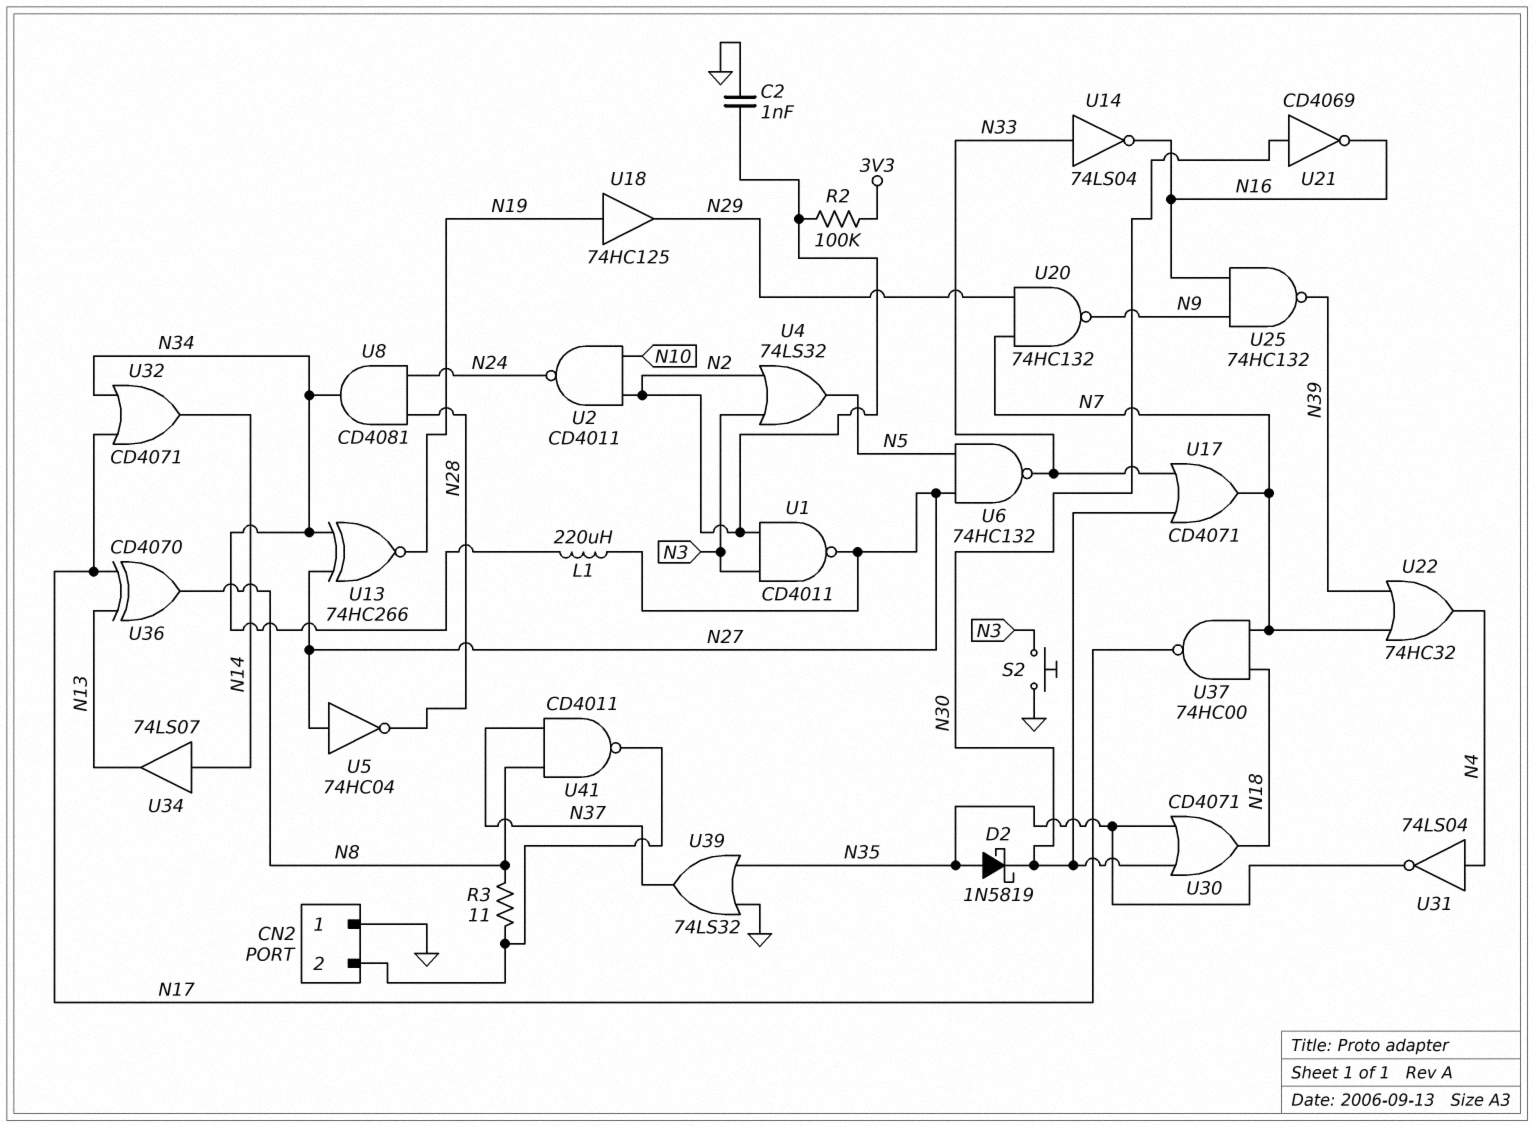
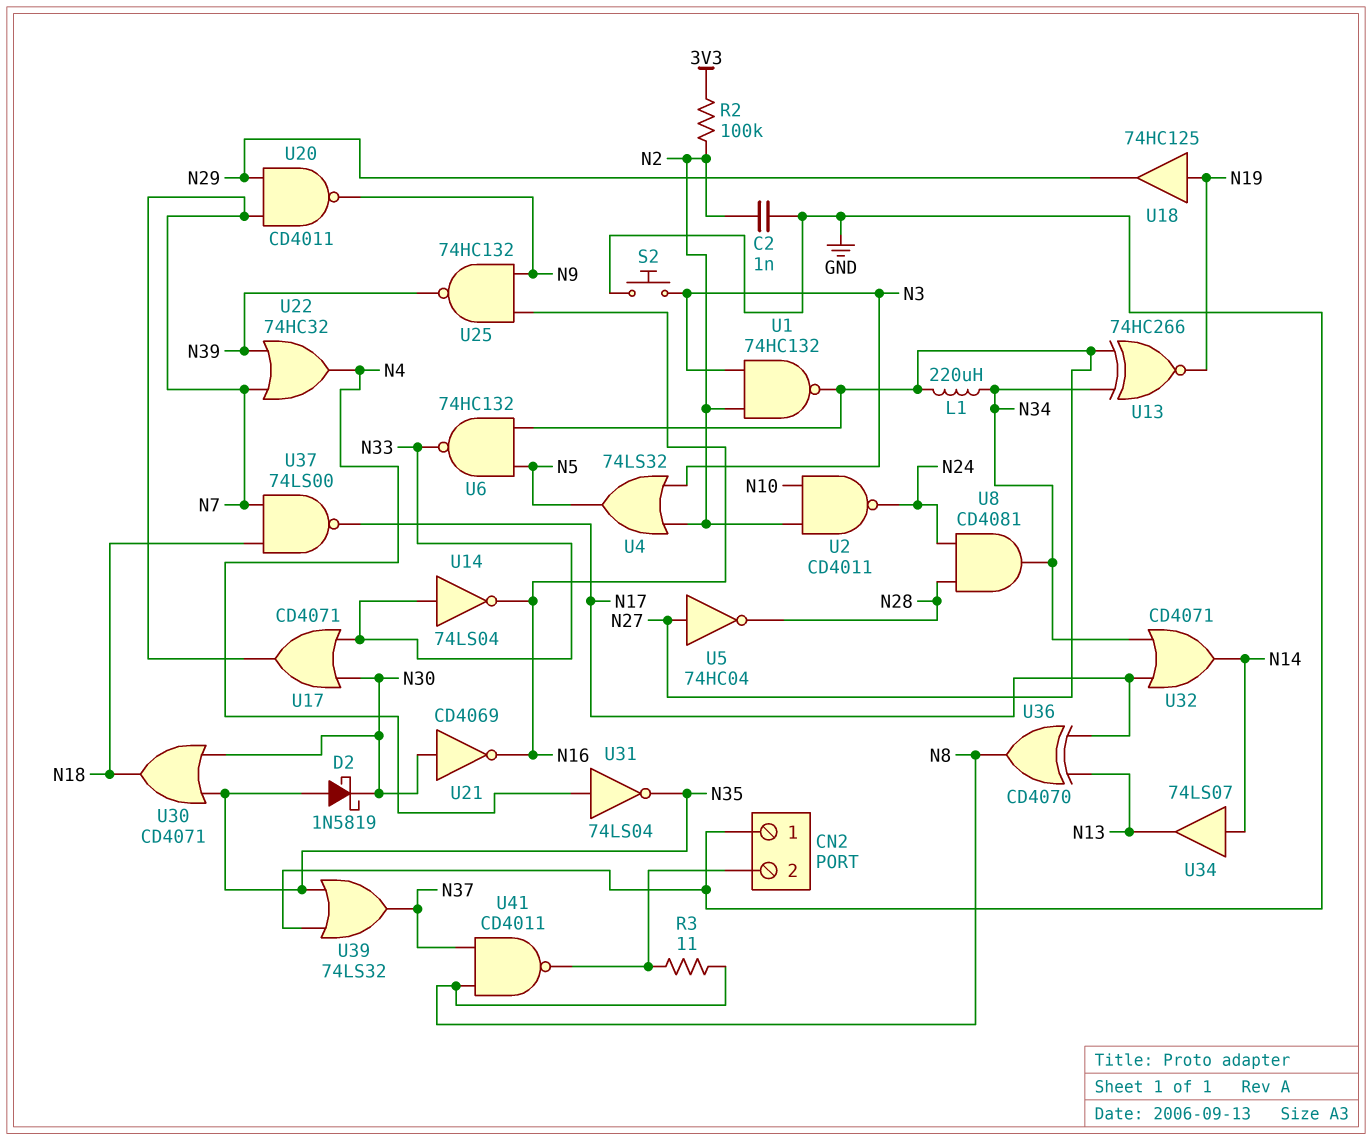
U1: NAND CD4011 (in N2, in N3, out N27) -> NAND 74HC132 (in N2, in N3, out N27)
U20: NAND 74HC132 (in N7, in N29, out N9) -> NAND CD4011 (in N7, in N29, out N9)
U37: NAND 74HC00 (in N7, in N18, out N17) -> NAND 74LS00 (in N7, in N18, out N17)

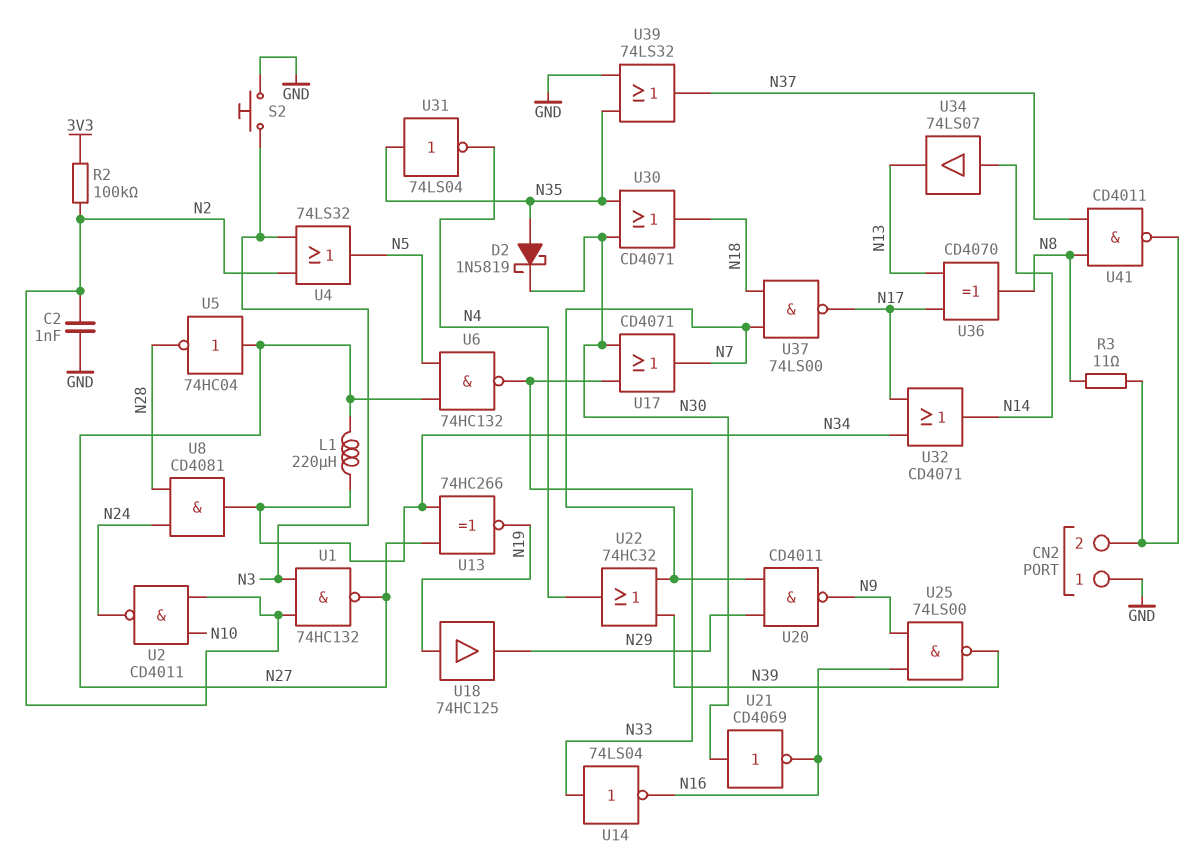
U25: NAND 74HC132 (in N9, in N16, out N39) -> NAND 74LS00 (in N9, in N16, out N39)
U31: NOT 74LS04 (in N4, out N35) -> NOT 74LS04 (in N35, out N4)

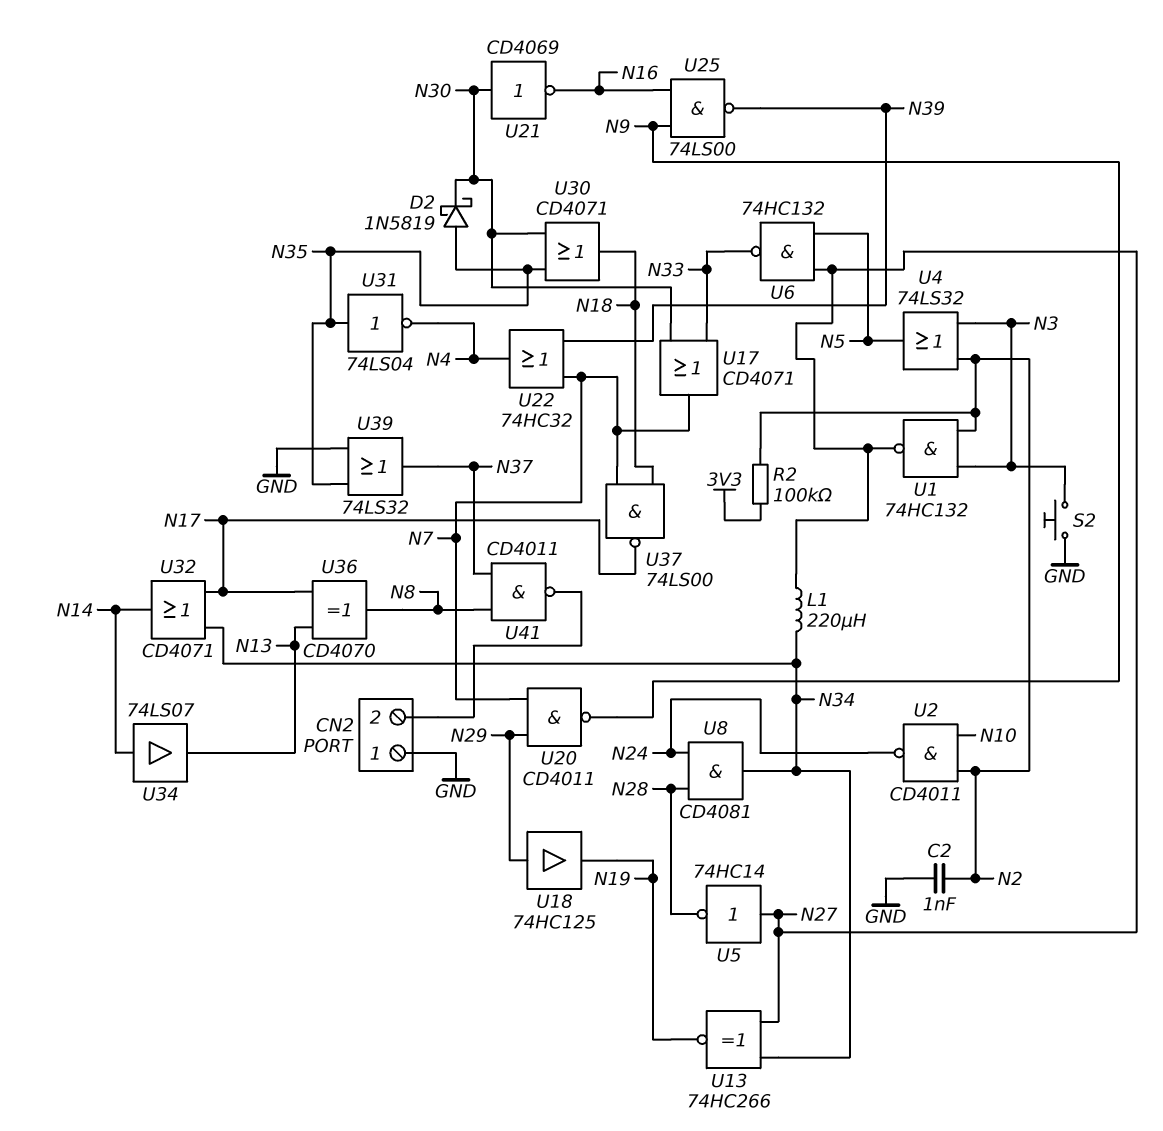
R3: 11 (CN2/2, N8) -> none
U5: NOT 74HC04 (in N27, out N28) -> NOT 74HC14 (in N27, out N28)
U14: NOT 74LS04 (in N33, out N16) -> none
U18: buffer 74HC125 (in N19, out N29) -> buffer 74HC125 (in N29, out N19)

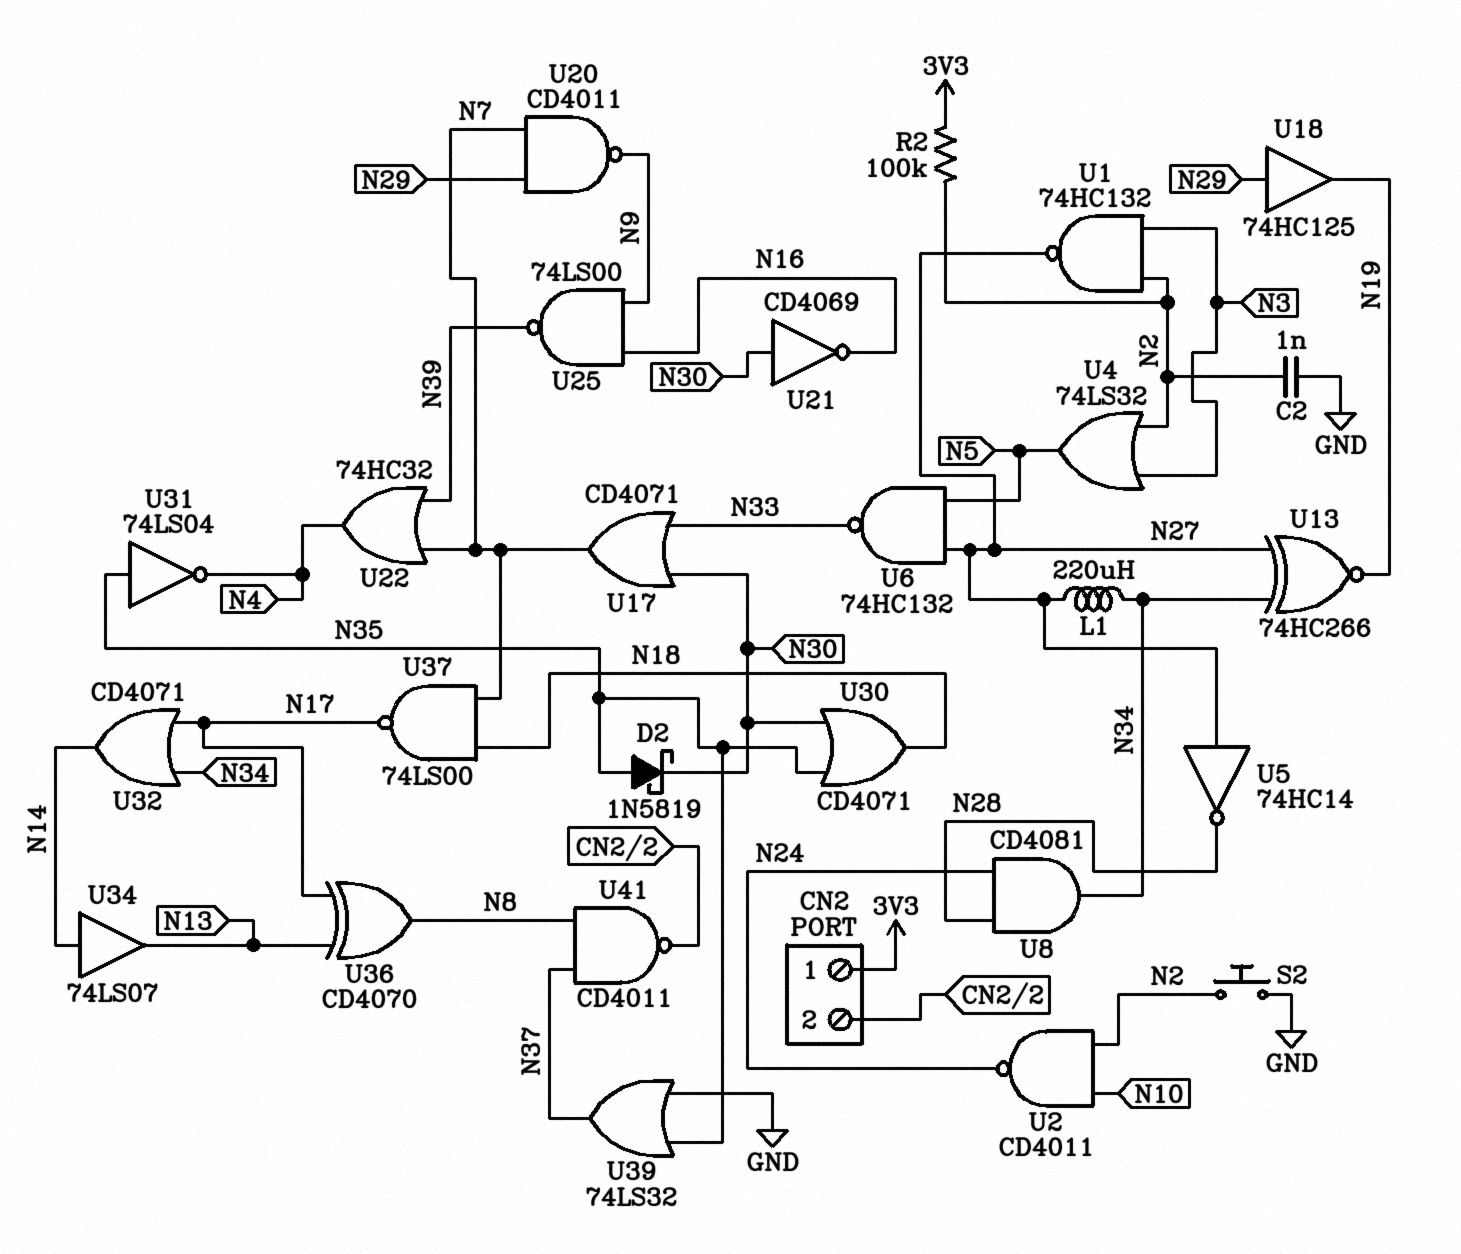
CN2 pin 1: GND -> 3V3
S2: button (GND, N3) -> button (GND, N2)

